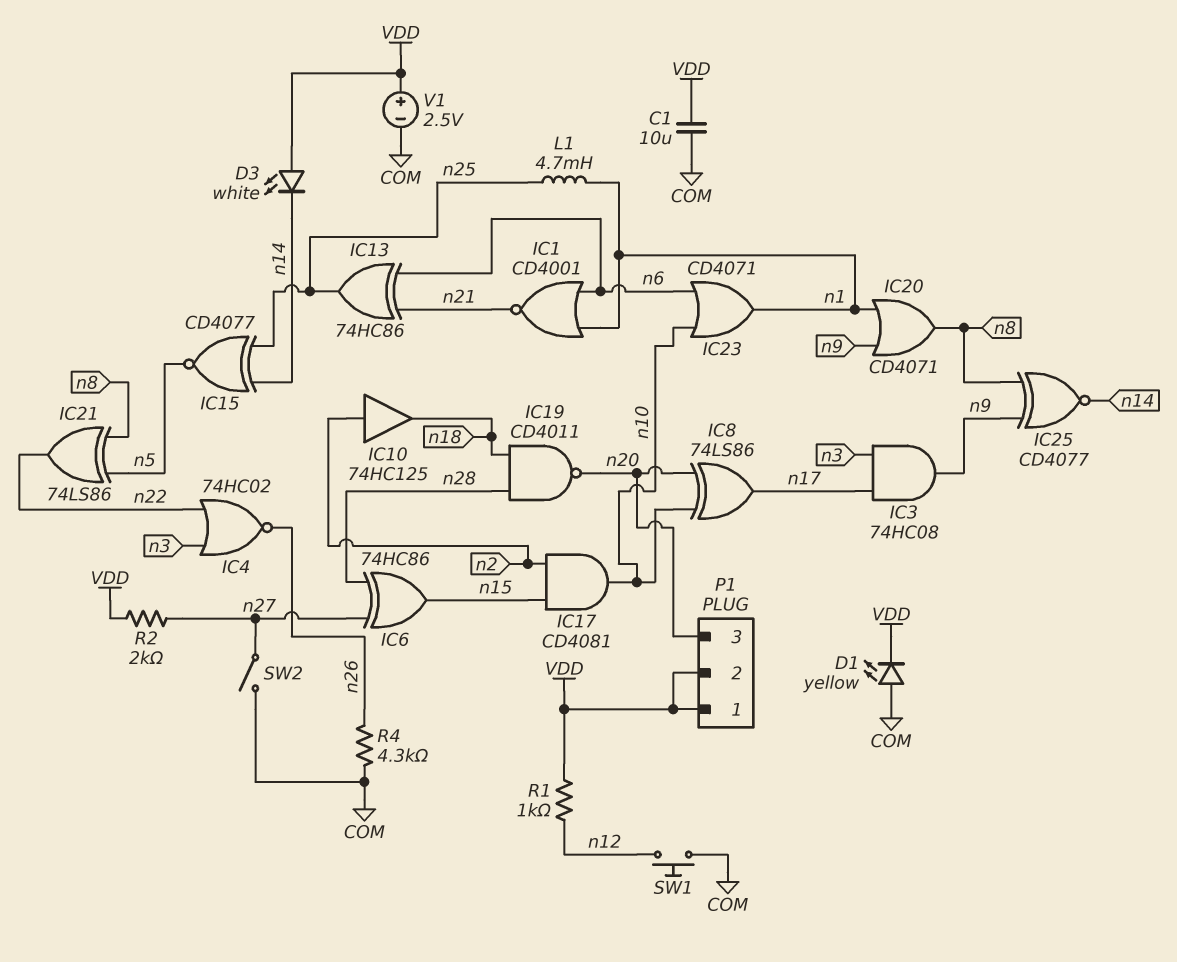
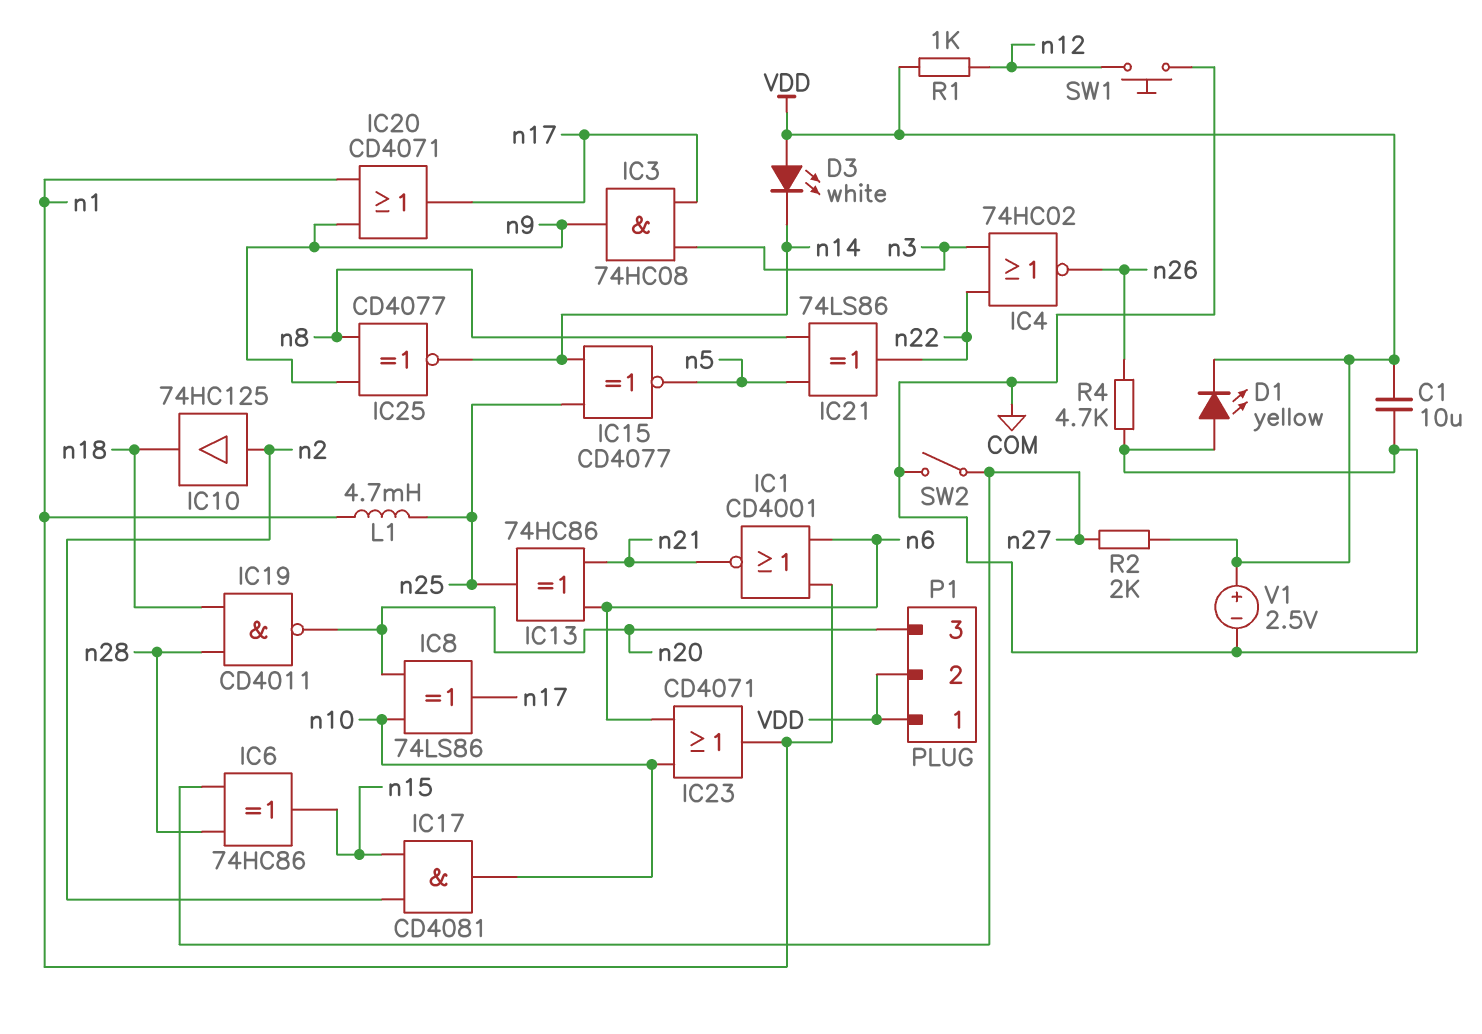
IC20: OR CD4071 (in n1, in n9, out n8) -> OR CD4071 (in n1, in n9, out n17)
R4: 4.3k (COM, n26) -> 4.7k (COM, n26)

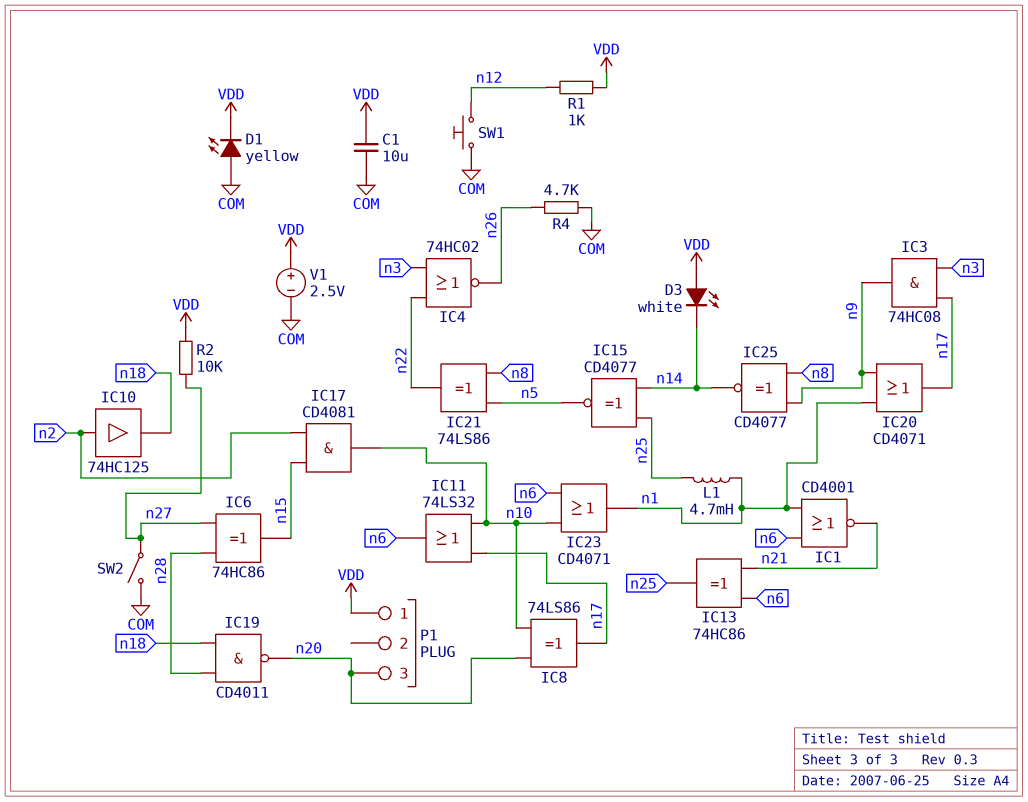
IC11: none -> OR 74LS32 (in n10, in n17, out n6)
P1 pin 2: VDD -> none
R2: 2k (VDD, n27) -> 10k (VDD, n27)

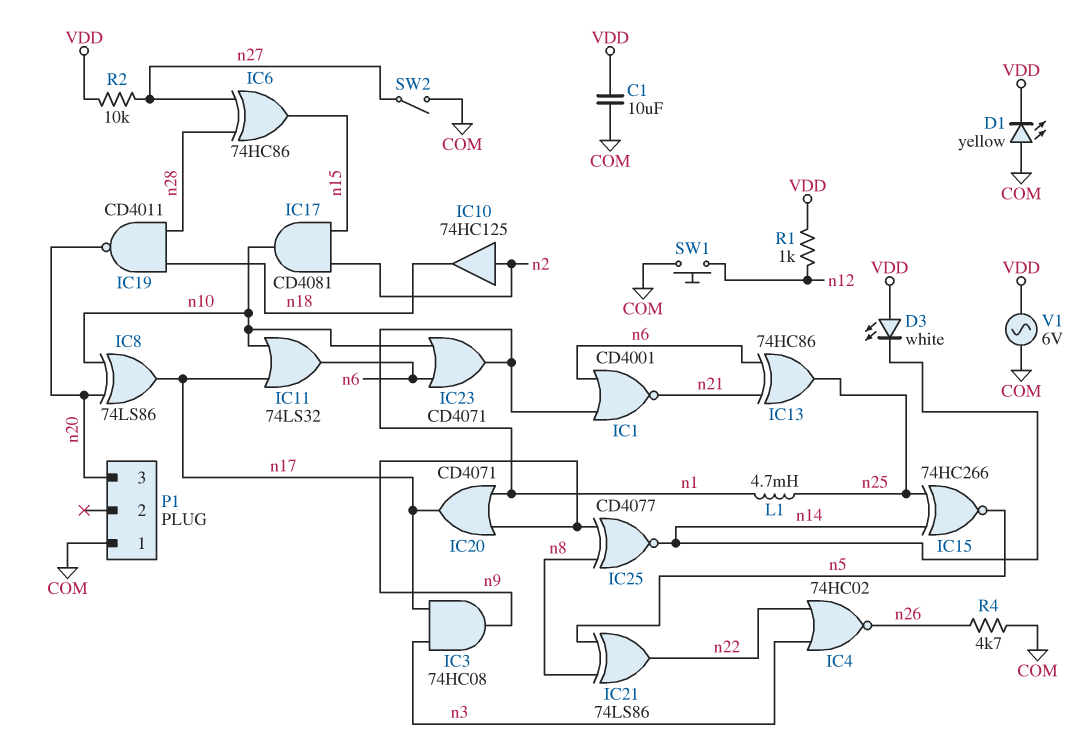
IC15: XNOR CD4077 (in n14, in n25, out n5) -> XNOR 74HC266 (in n14, in n25, out n5)
P1 pin 1: VDD -> COM
V1: 2.5V (plus VDD, minus COM) -> AC 6V (COM, VDD)

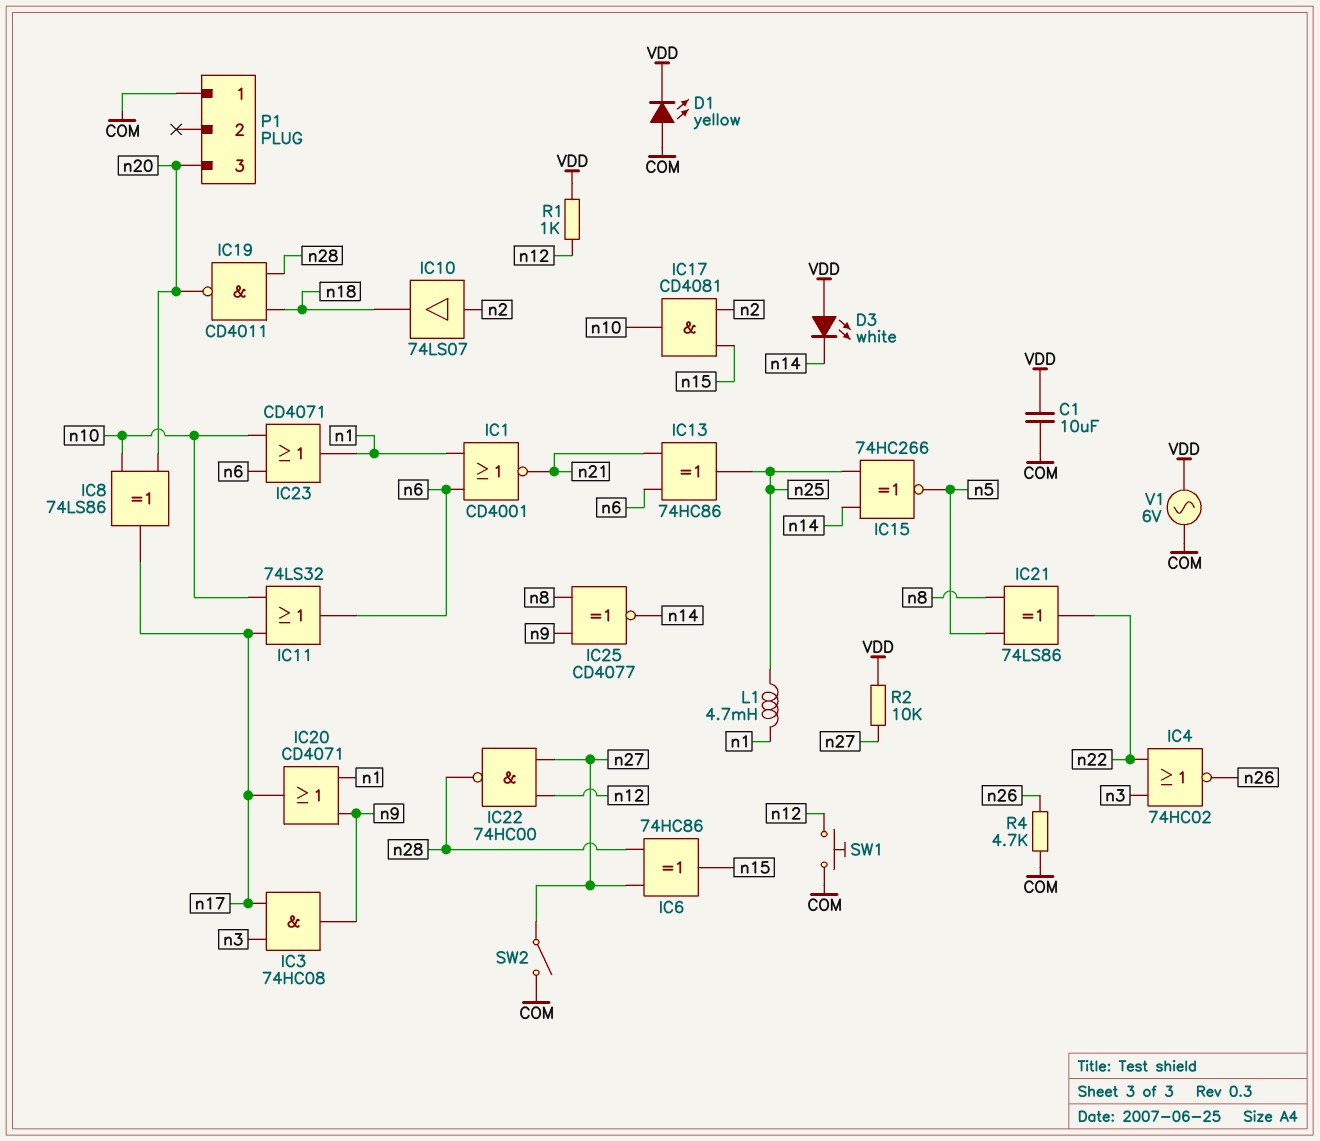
IC10: buffer 74HC125 (in n2, out n18) -> buffer 74LS07 (in n2, out n18)
IC22: none -> NAND 74HC00 (in n12, in n27, out n28)

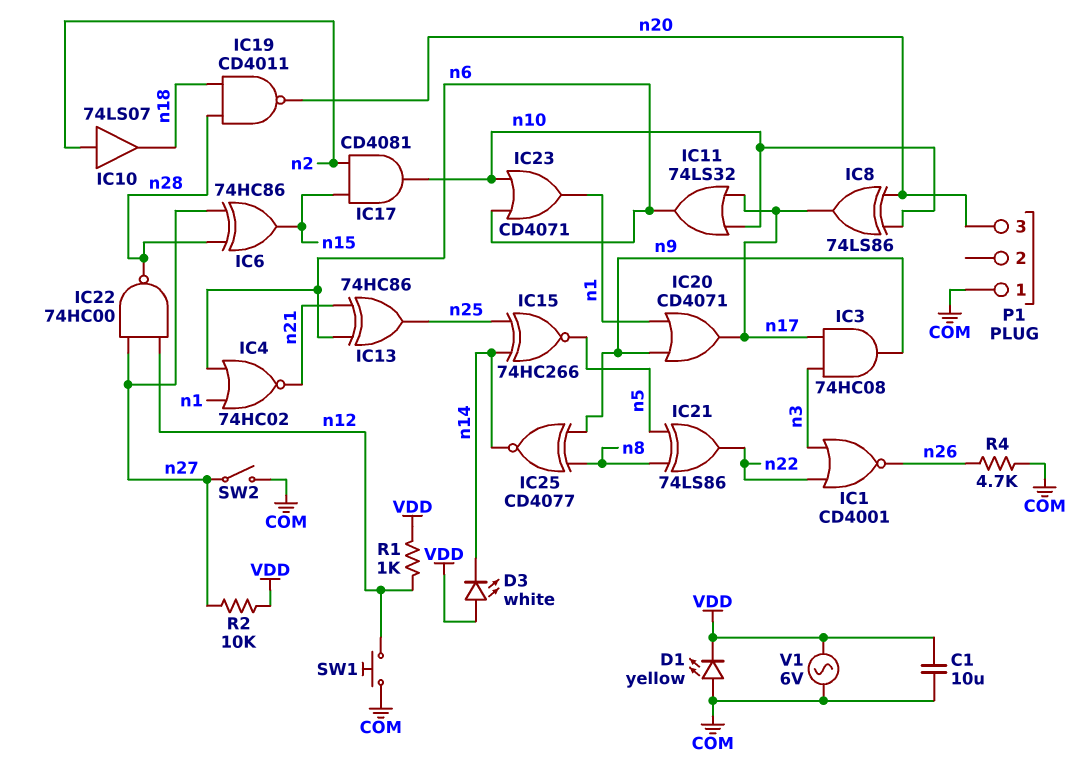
IC1: NOR CD4001 (in n1, in n6, out n21) -> NOR CD4001 (in n3, in n22, out n26)
IC4: NOR 74HC02 (in n3, in n22, out n26) -> NOR 74HC02 (in n1, in n6, out n21)
L1: 4.7mH (n1, n25) -> none

